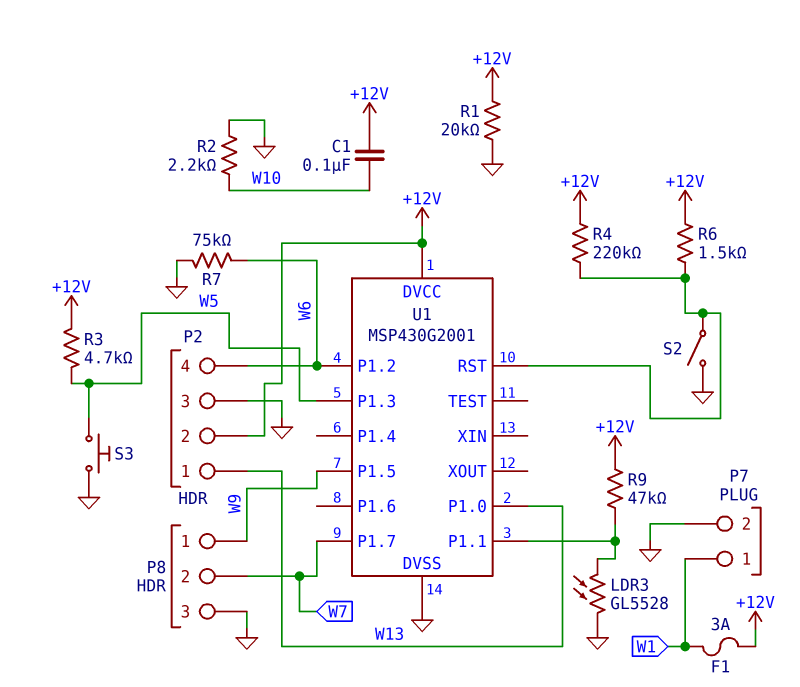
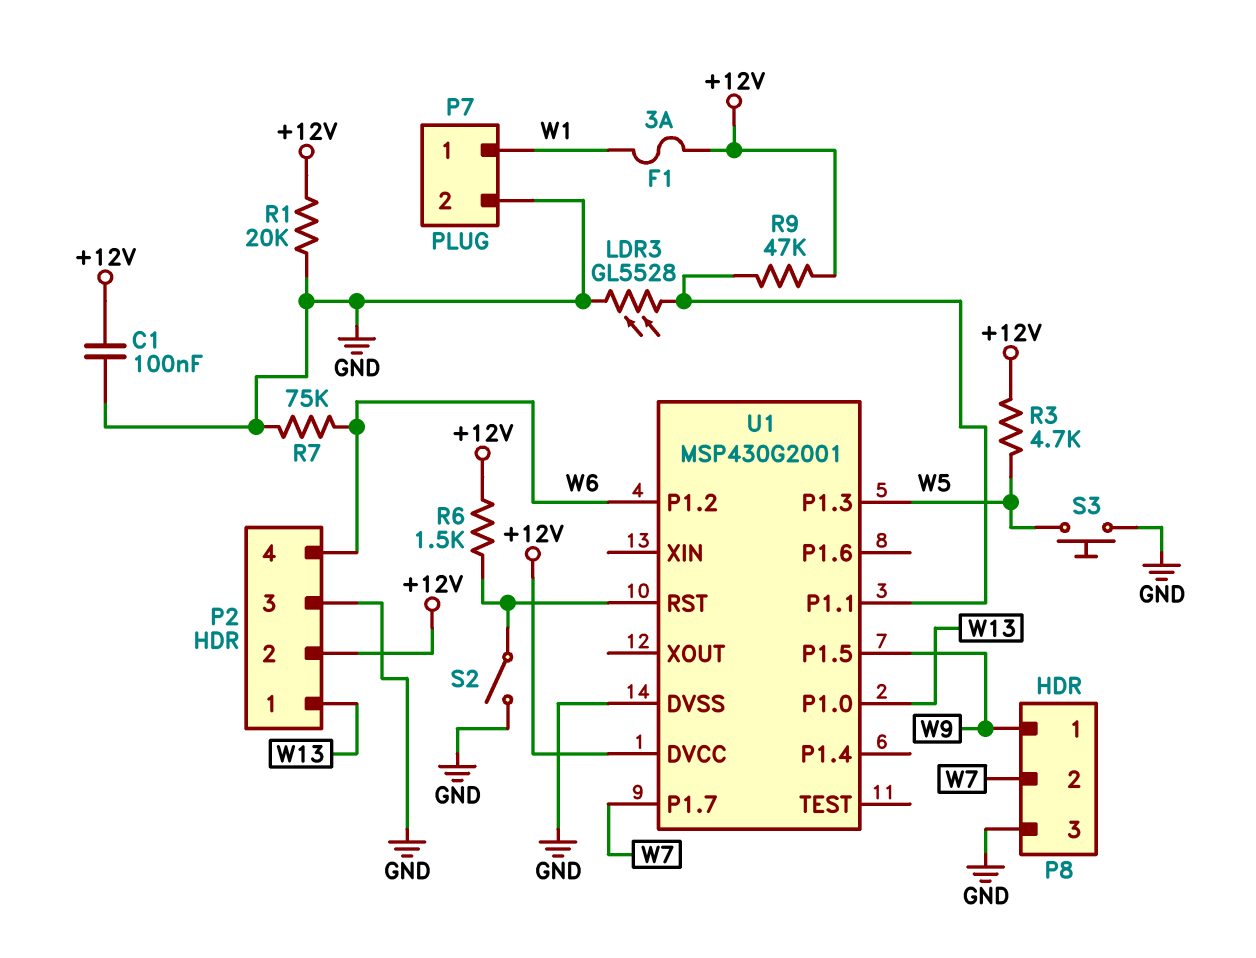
C1: 100nF (+12V, W10) -> 100nF (+12V, GND)
R2: 2.2k (GND, W10) -> none
R4: 220k (+12V, U1/RST) -> none

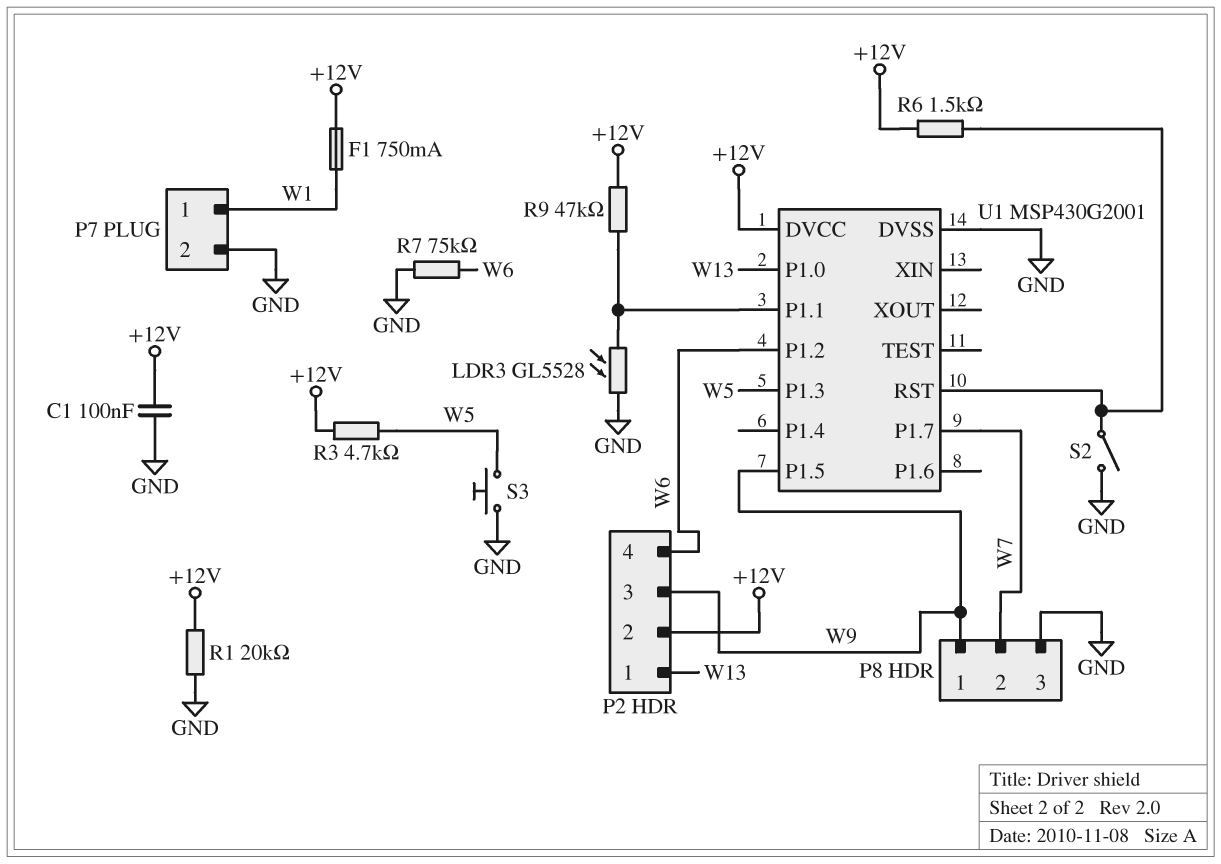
F1: 3A (+12V, W1) -> 750mA (+12V, W1)
P2 pin 3: GND -> W9

